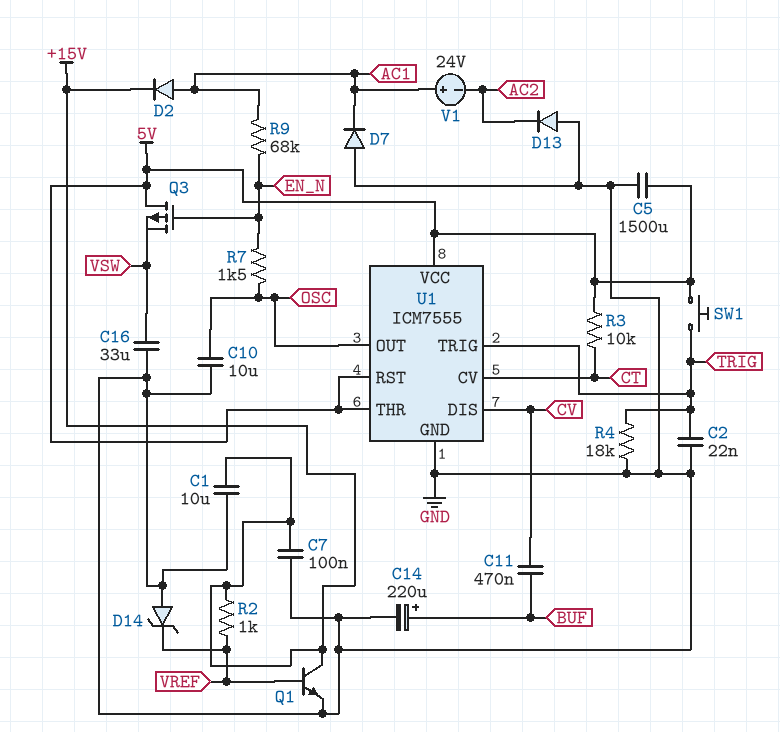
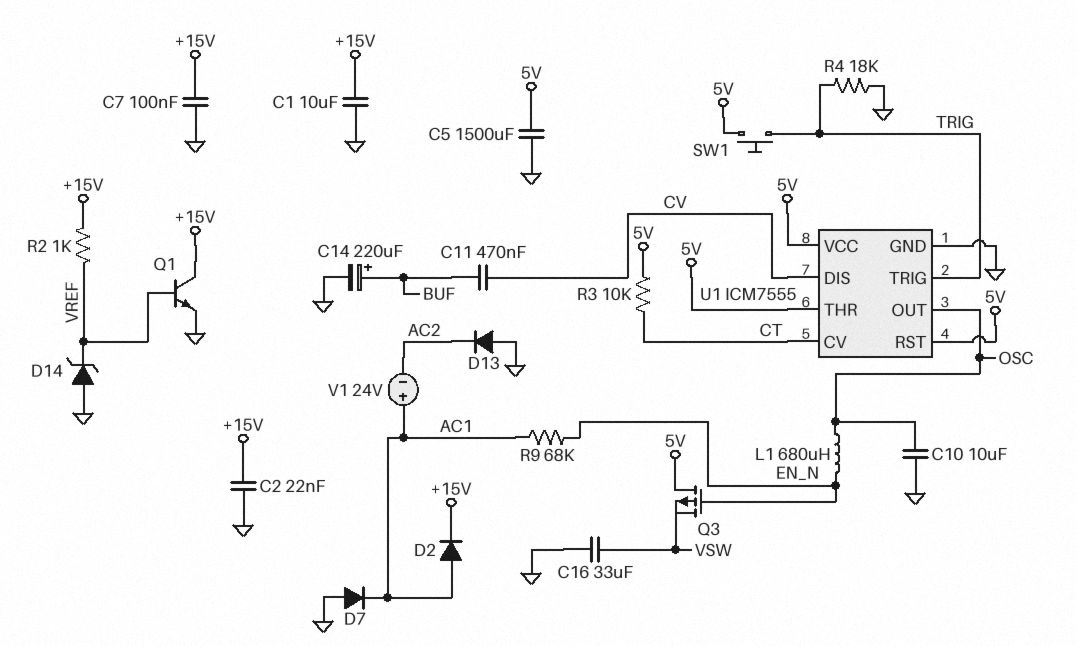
C2: 22nF (GND, TRIG) -> 22nF (+15V, GND)
L1: none -> 680uH (EN_N, OSC)
R7: 1.5k (EN_N, OSC) -> none

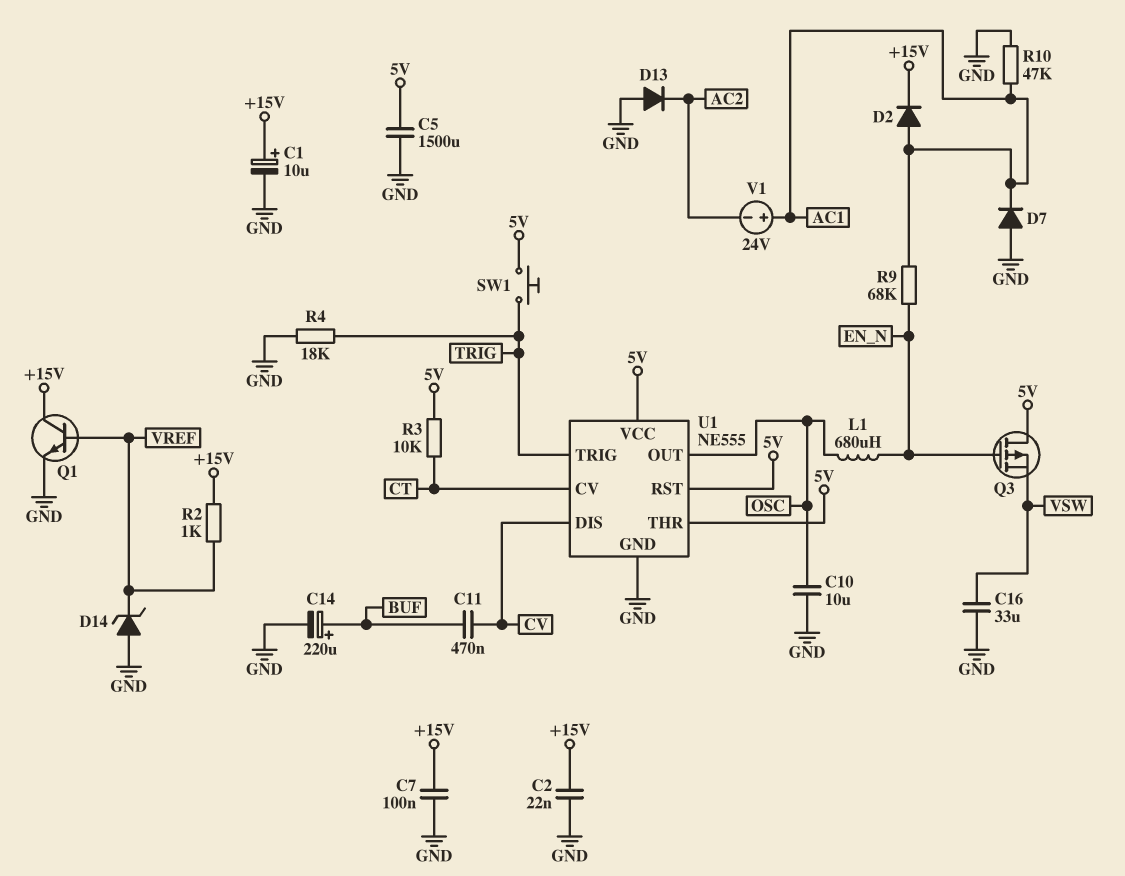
C1: 10uF (+15V, GND) -> 10uF (plus +15V, minus GND)
R10: none -> 47k (AC1, GND)
U1: ICM7555 -> NE555

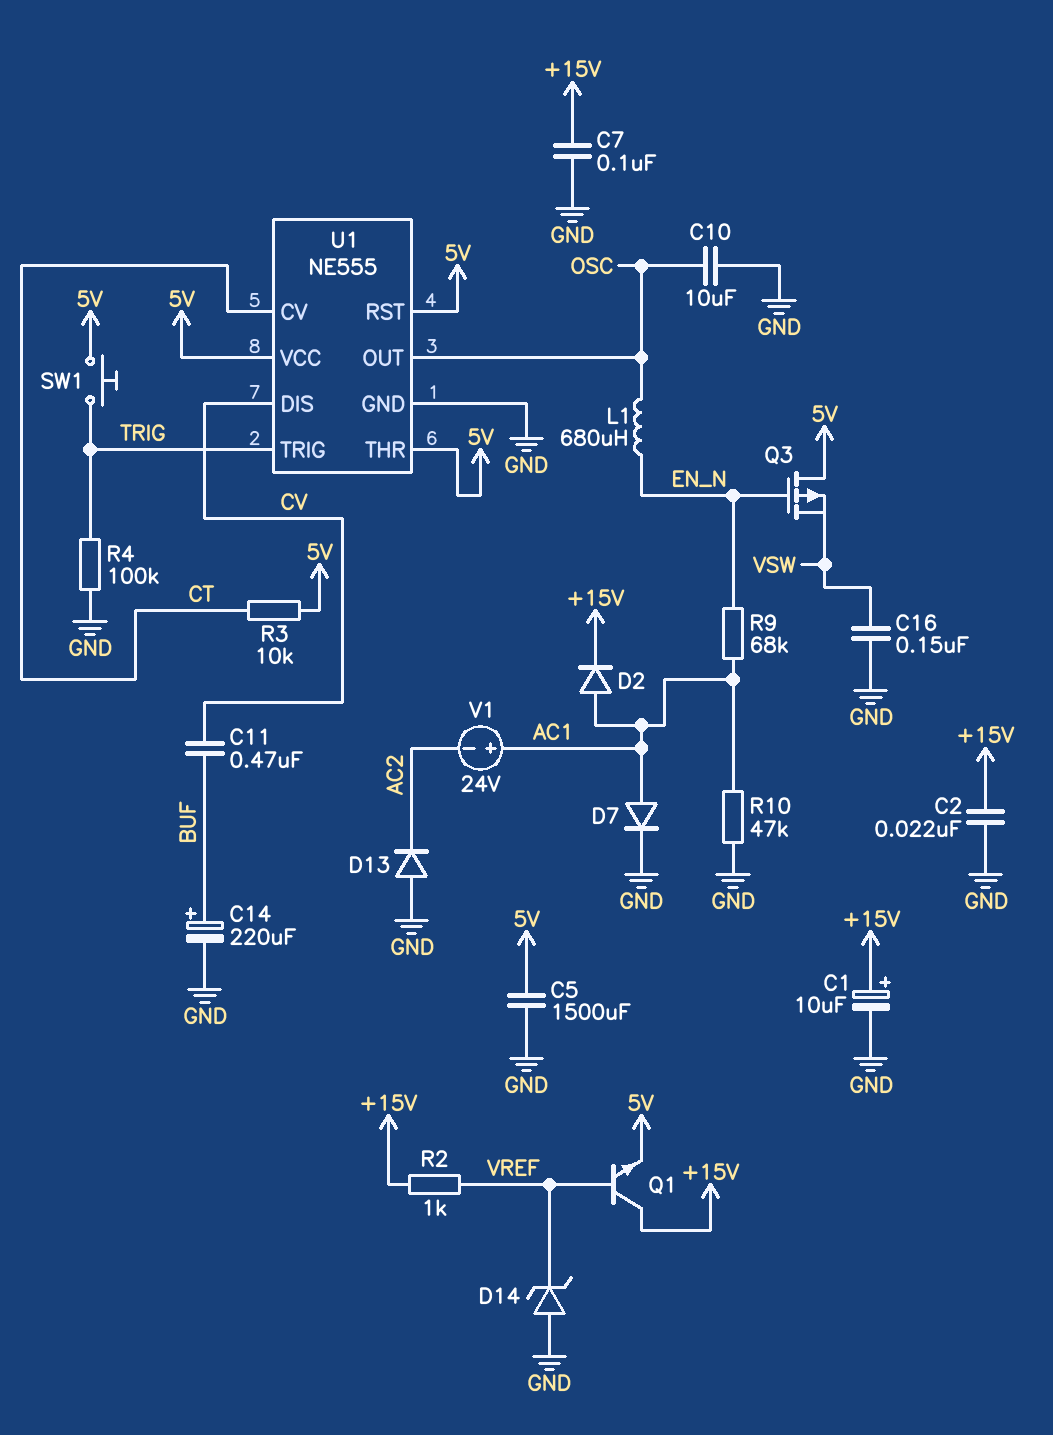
C16: 33uF (GND, VSW) -> 150nF (GND, VSW)
D7: diode (A GND, K AC1) -> diode (A AC1, K GND)
Q1: NPN (B VREF, C +15V, E GND) -> NPN (B VREF, C +15V, E 5V)
R4: 18k (GND, TRIG) -> 100k (GND, TRIG)

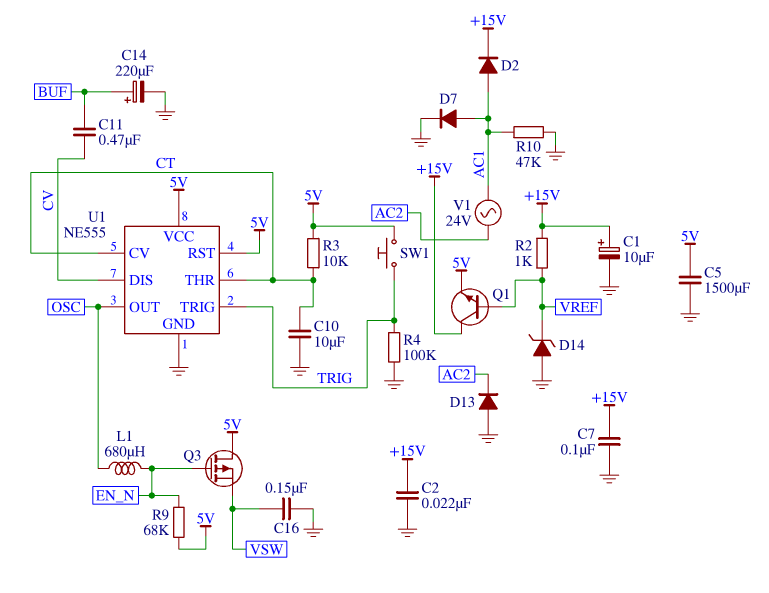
C10: 10uF (GND, OSC) -> 10uF (CT, GND)
R9: 68k (AC1, EN_N) -> 68k (5V, EN_N)
U1 pin THR: 5V -> CT
V1: 24V (plus AC1, minus AC2) -> AC 24V (AC1, AC2)

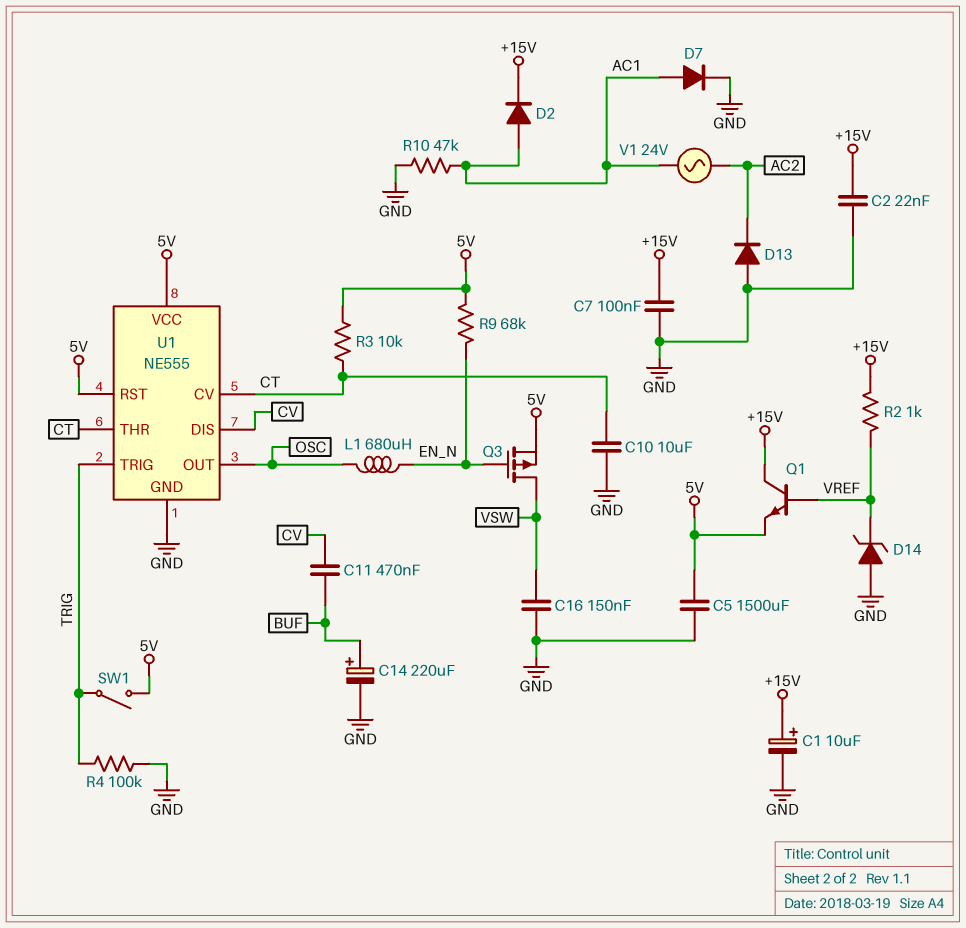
Q3: PMOS (G EN_N, D 5V, S VSW) -> PMOS (G EN_N, D VSW, S 5V)
SW1: button (5V, TRIG) -> switch (5V, TRIG)

